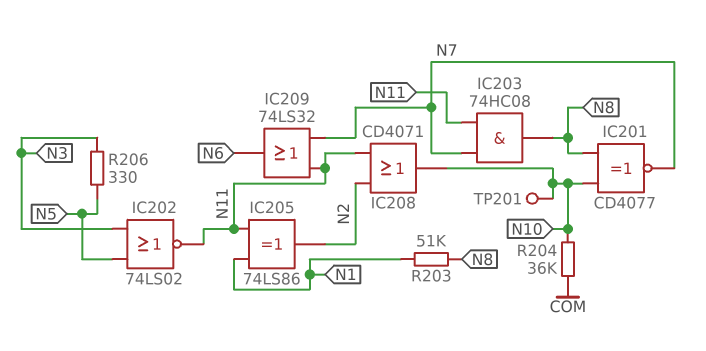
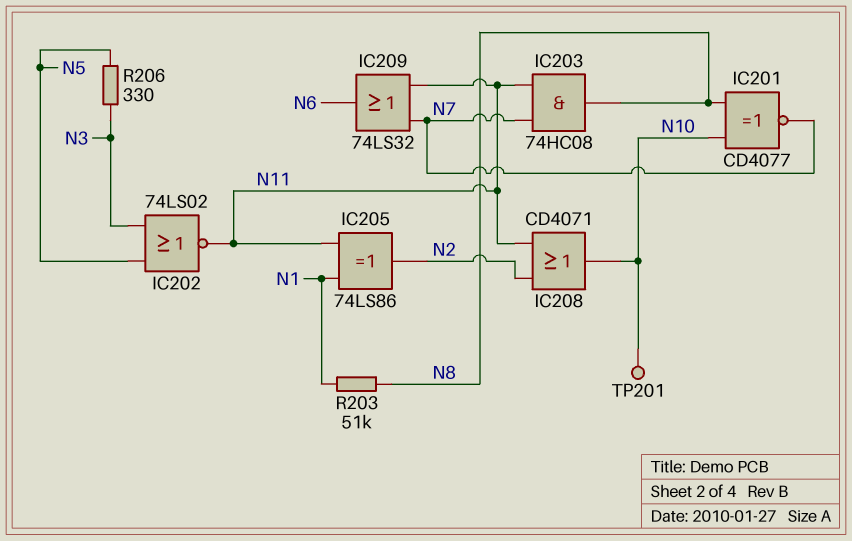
R204: 36k (COM, N10) -> none

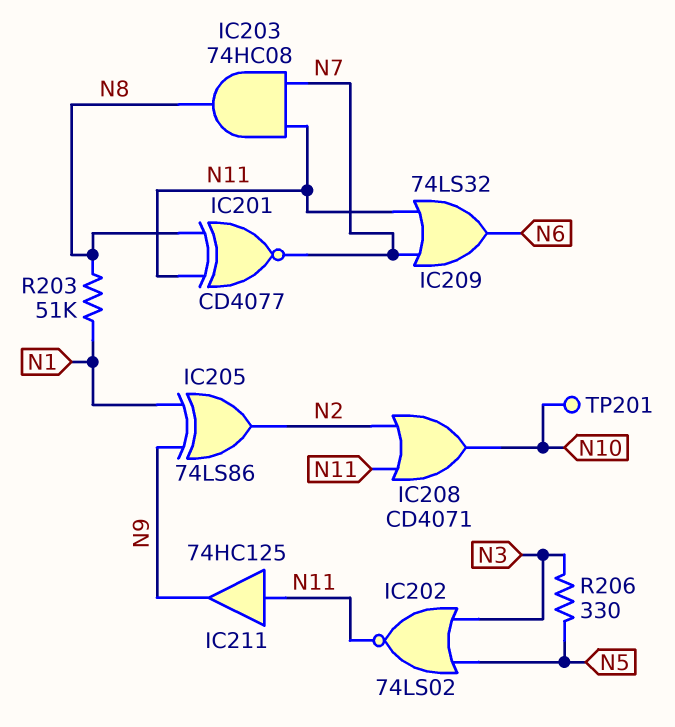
IC201: XNOR CD4077 (in N8, in N10, out N7) -> XNOR CD4077 (in N8, in N11, out N7)
IC205: XOR 74LS86 (in N1, in N11, out N2) -> XOR 74LS86 (in N1, in N9, out N2)
IC211: none -> buffer 74HC125 (in N11, out N9)

